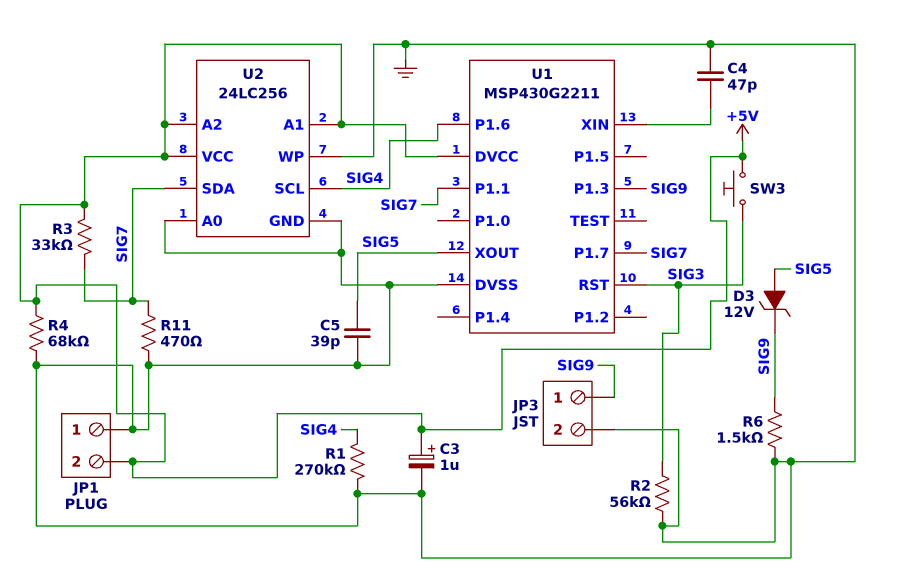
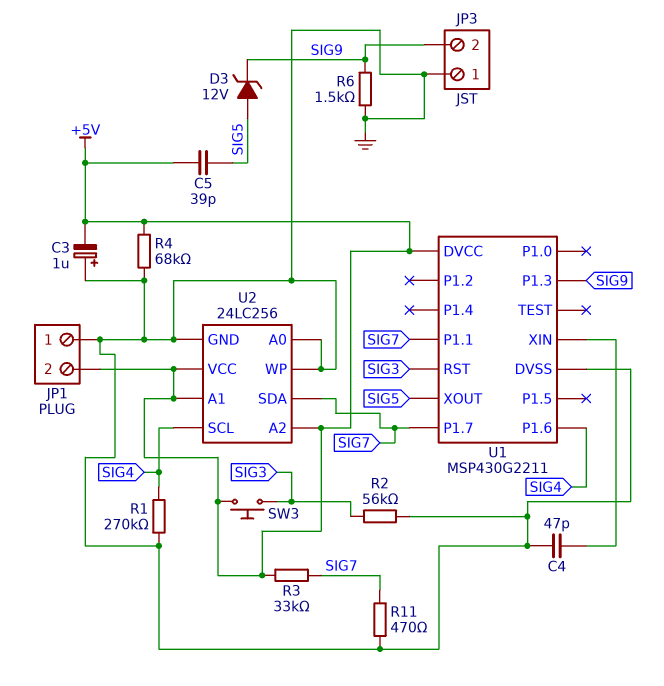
C3: 1uF (plus +5V, minus GND) -> 1uF (plus GND, minus +5V)
C5: 39pF (GND, SIG5) -> 39pF (+5V, SIG5)
JP3 pin 1: SIG9 -> GND
JP3 pin 2: GND -> SIG9

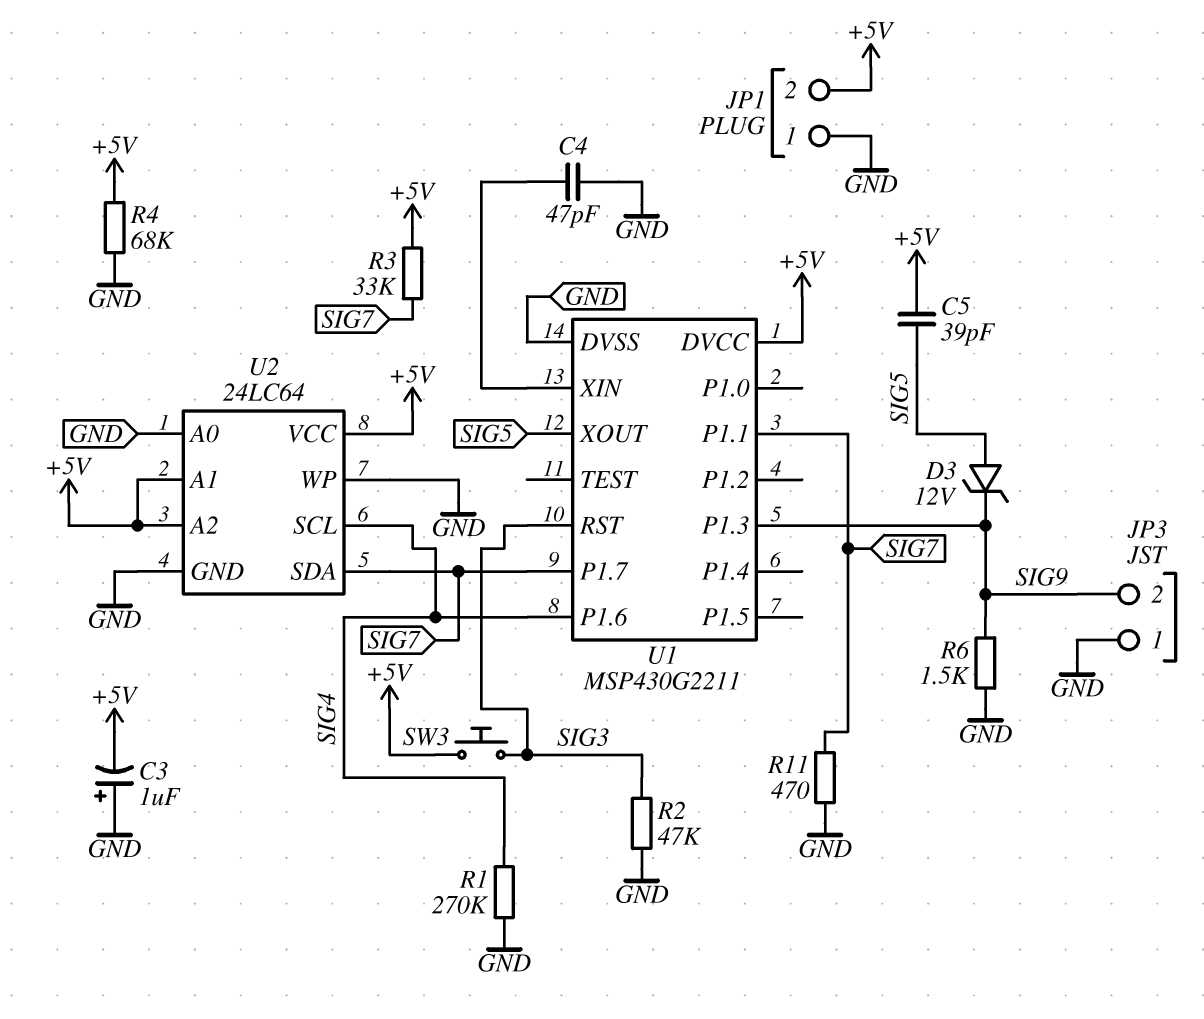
R2: 56k (GND, SIG3) -> 47k (GND, SIG3)
U2: 24LC256 -> 24LC64

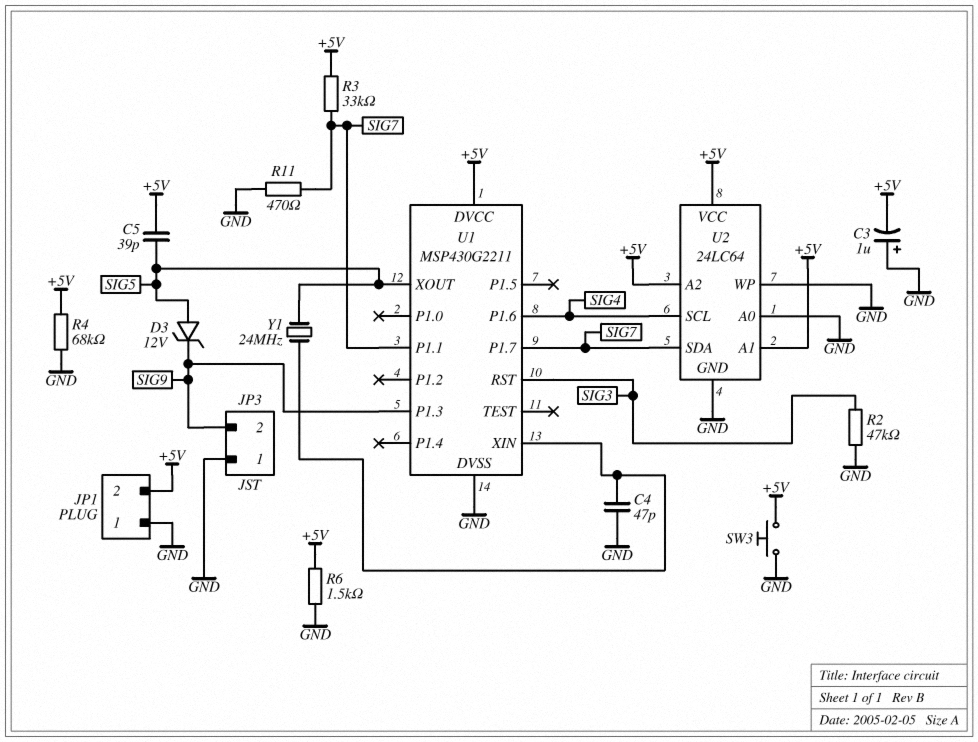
R1: 270k (GND, SIG4) -> none
R6: 1.5k (GND, SIG9) -> 1.5k (+5V, GND)
SW3: button (+5V, SIG3) -> button (+5V, GND)
Y1: none -> 24MHz (SIG5, U1/XIN)

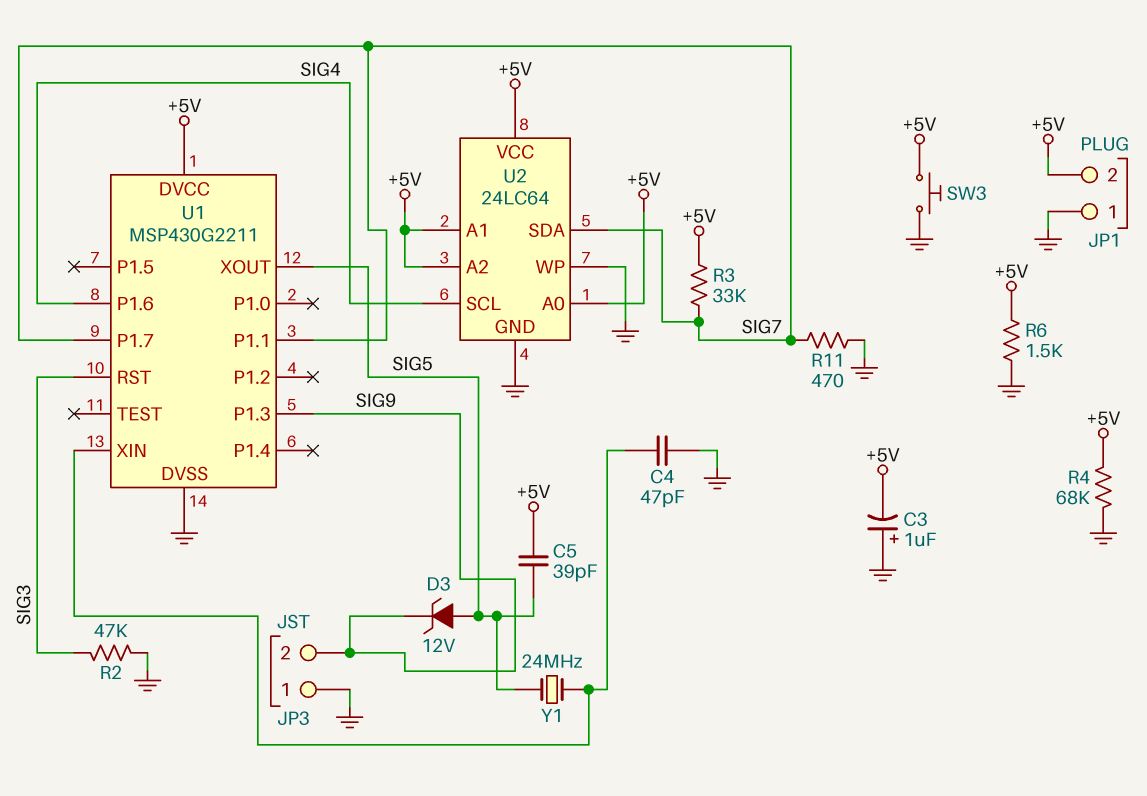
U2 pin A0: GND -> +5V

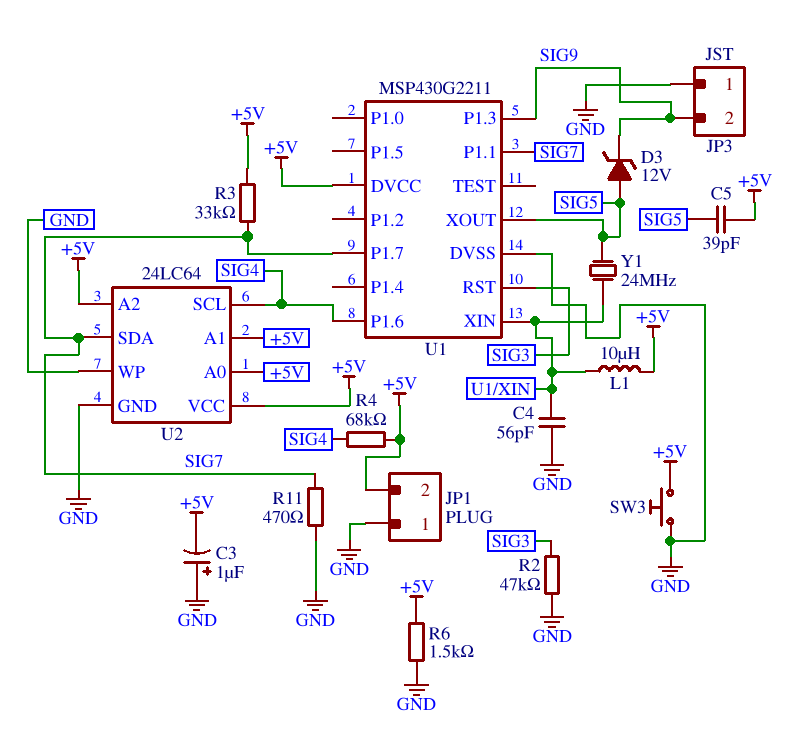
C4: 47pF (GND, U1/XIN) -> 56pF (GND, U1/XIN)
L1: none -> 10uH (+5V, U1/XIN)
R4: 68k (+5V, GND) -> 68k (+5V, SIG4)

